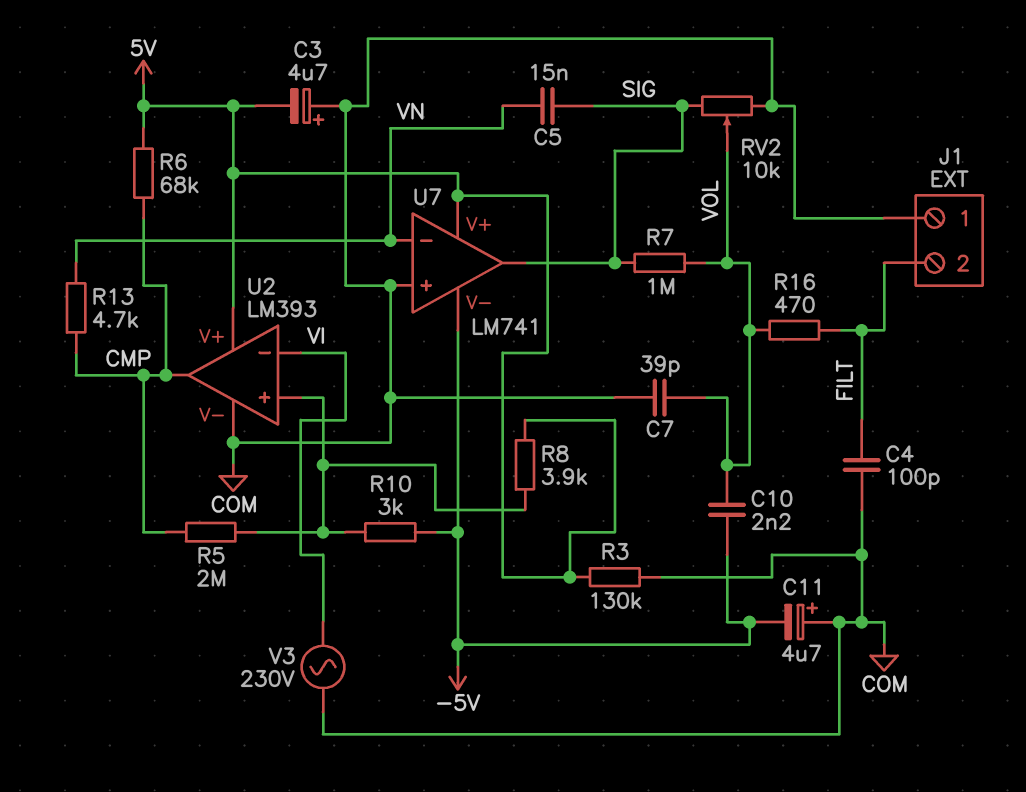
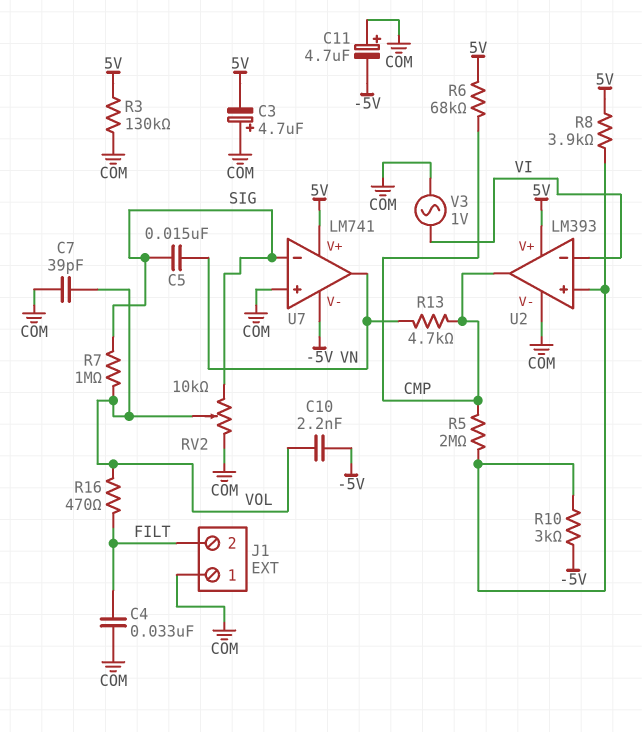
C4: 100pF (COM, FILT) -> 33nF (COM, FILT)
U7 pin in-: VN -> SIG
U7 pin out: SIG -> VN
V3: AC 230V (COM, VI) -> AC 1V (COM, VI)

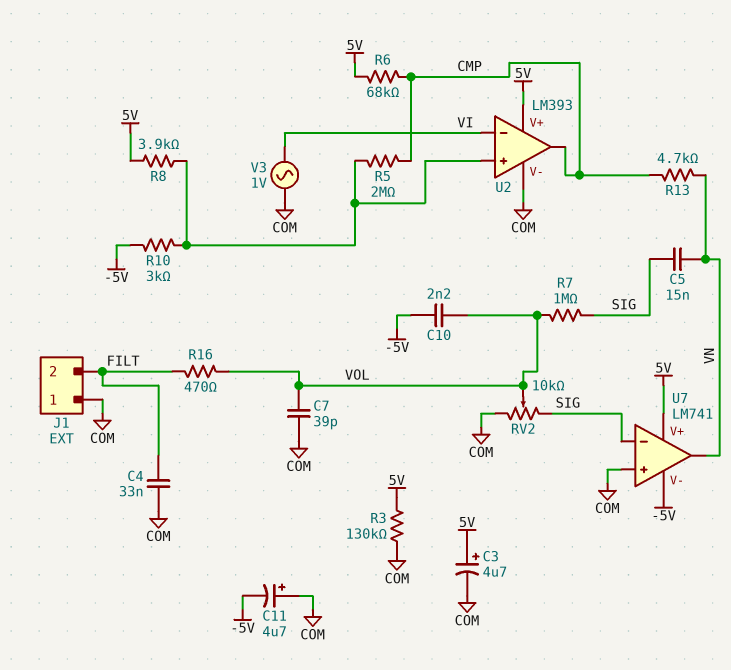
C3: 4.7uF (plus COM, minus 5V) -> 4.7uF (plus 5V, minus COM)

